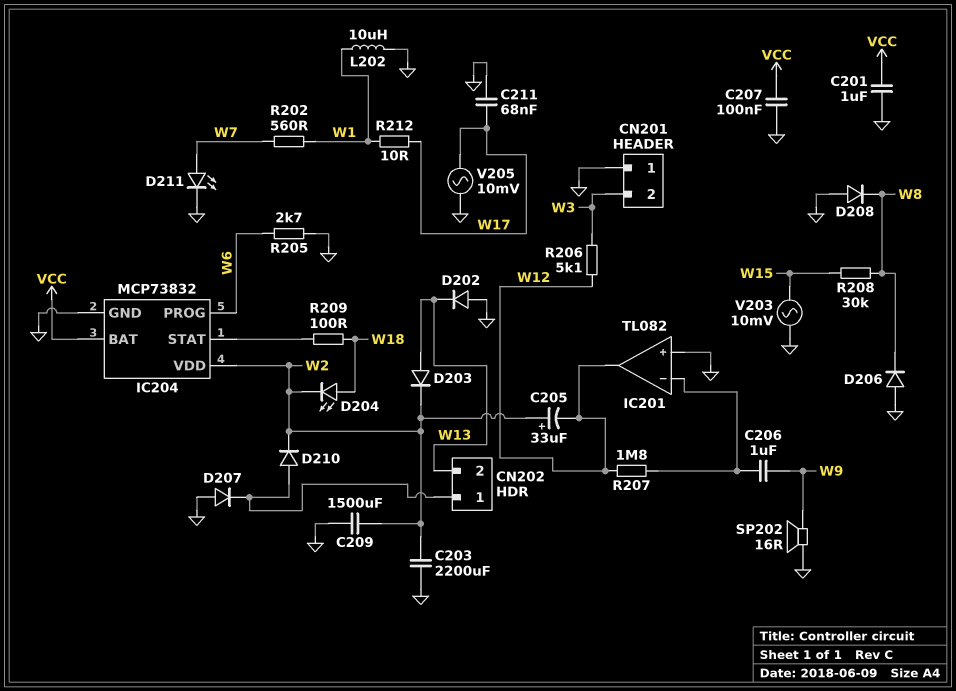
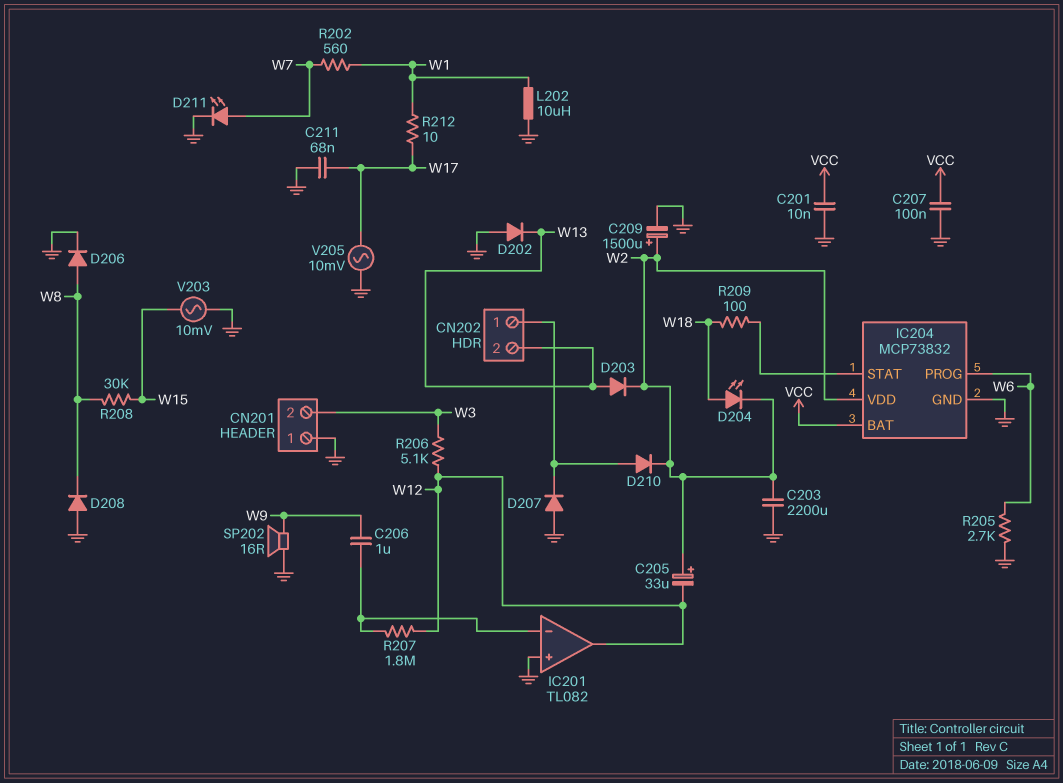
C201: 1uF (GND, VCC) -> 10nF (GND, VCC)
C209: 1500uF (GND, W2) -> 1500uF (plus W2, minus GND)
D206: diode (A GND, K W8) -> diode (A W8, K GND)

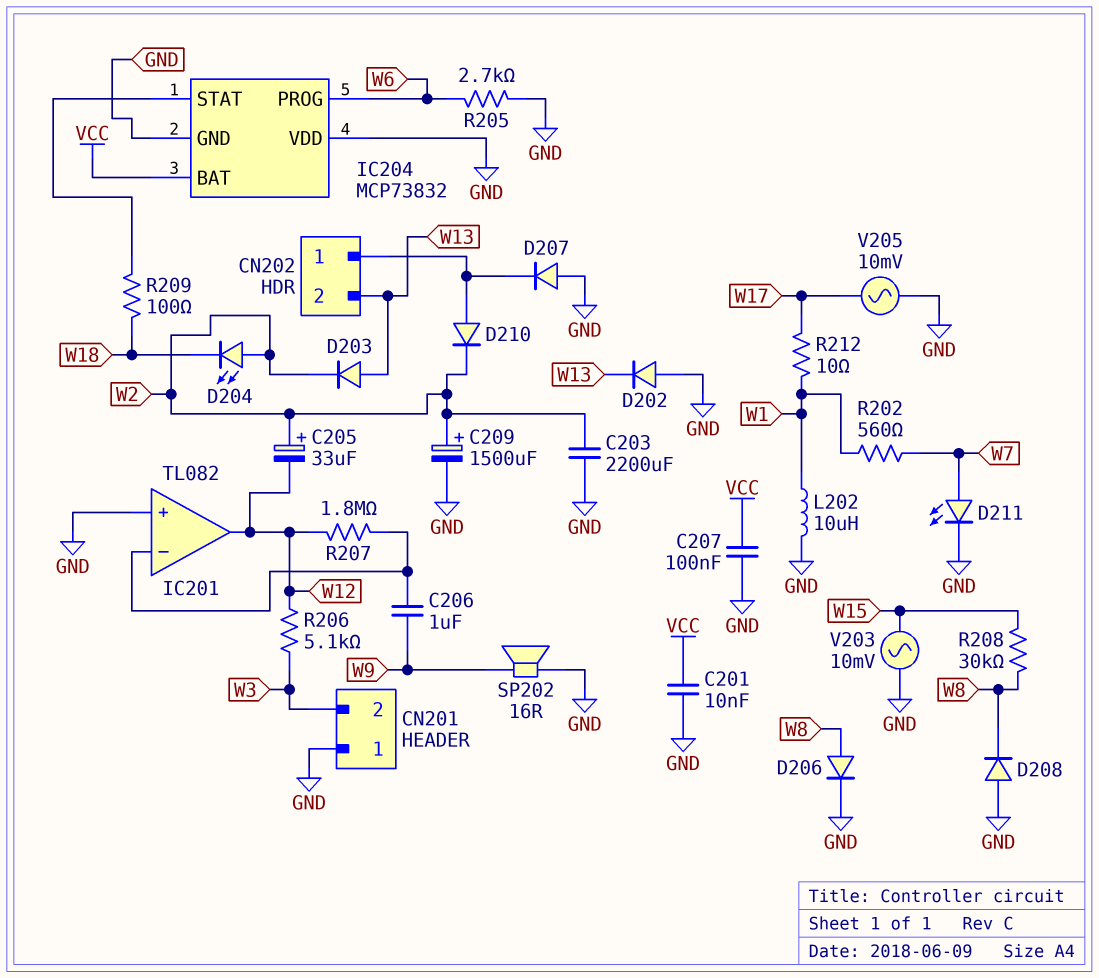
C211: 68nF (GND, W17) -> none
D204: LED (A W18, K W2) -> LED (A W2, K W18)
IC204 pin VDD: W2 -> GND

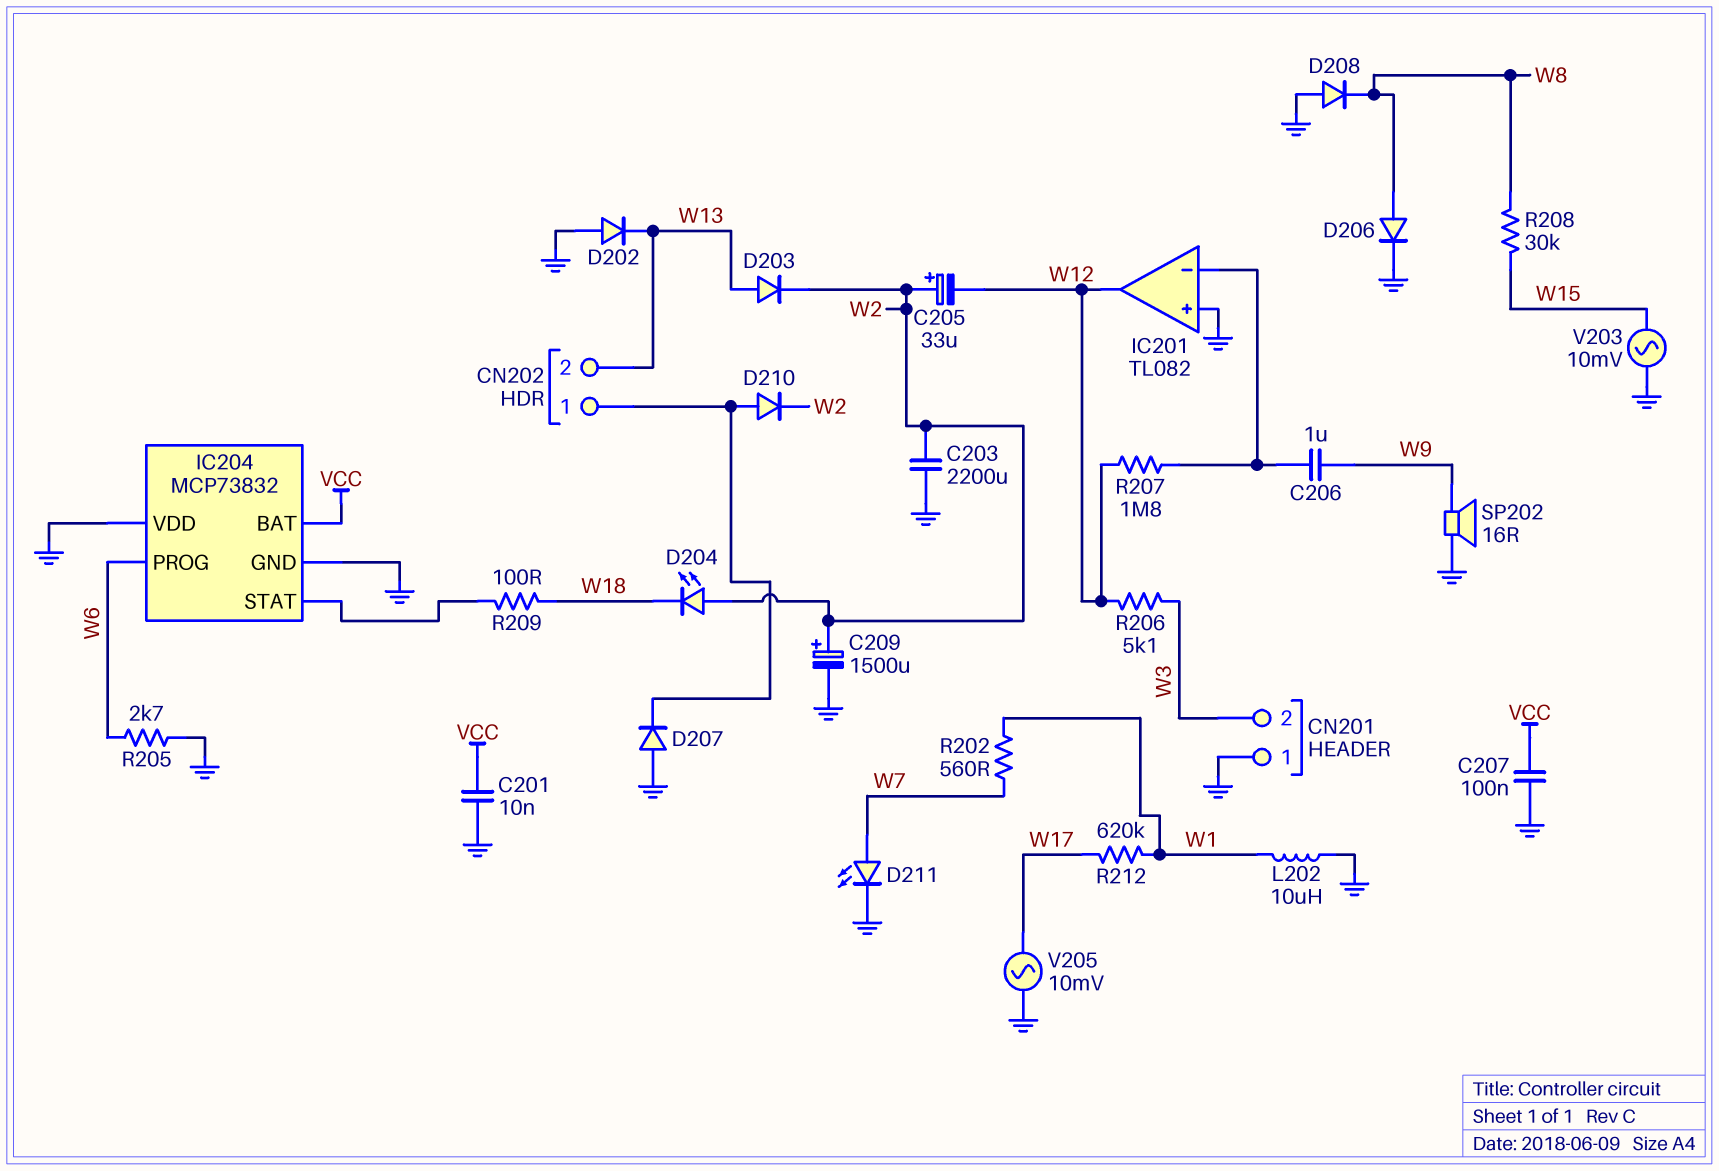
R212: 10 (W1, W17) -> 620k (W1, W17)

